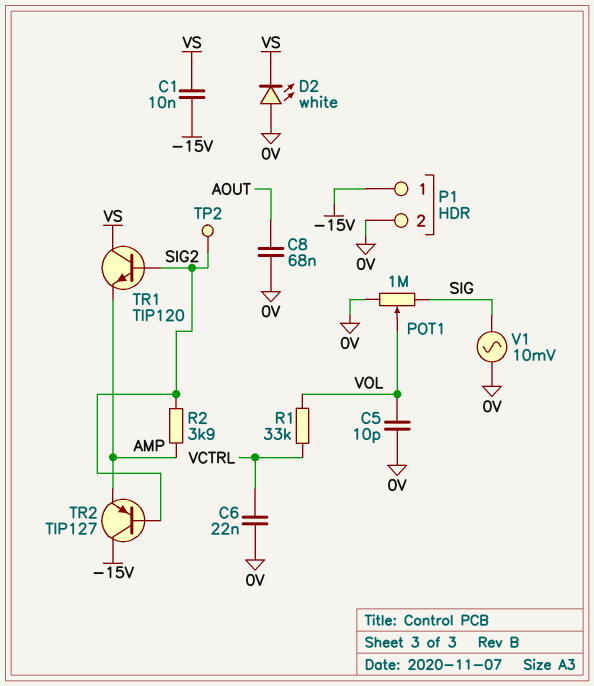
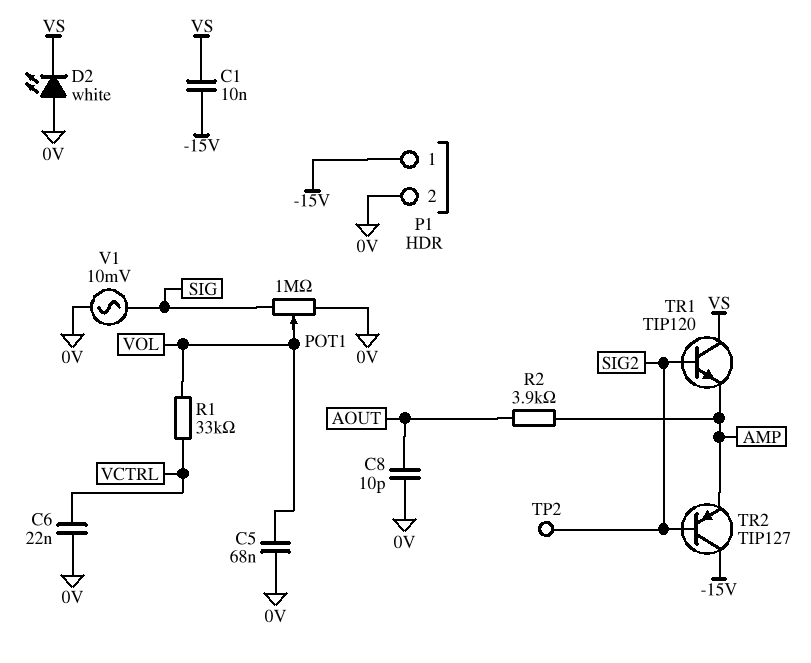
C5: 10pF (0V, VOL) -> 68nF (0V, VOL)
C8: 68nF (0V, AOUT) -> 10pF (0V, AOUT)
R2: 3.9k (AMP, SIG2) -> 3.9k (AMP, AOUT)

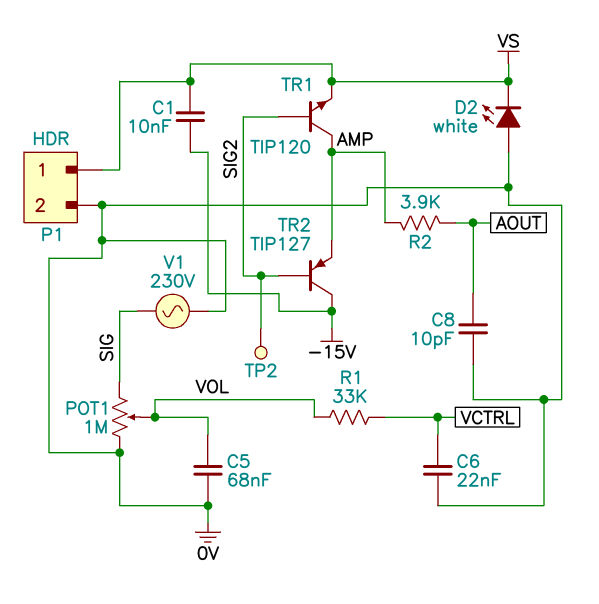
P1 pin 1: -15V -> VS
TR1: NPN TIP120 (B SIG2, C VS, E AMP) -> NPN TIP120 (B SIG2, C AMP, E VS)
V1: AC 10mV (0V, SIG) -> AC 230V (0V, SIG)

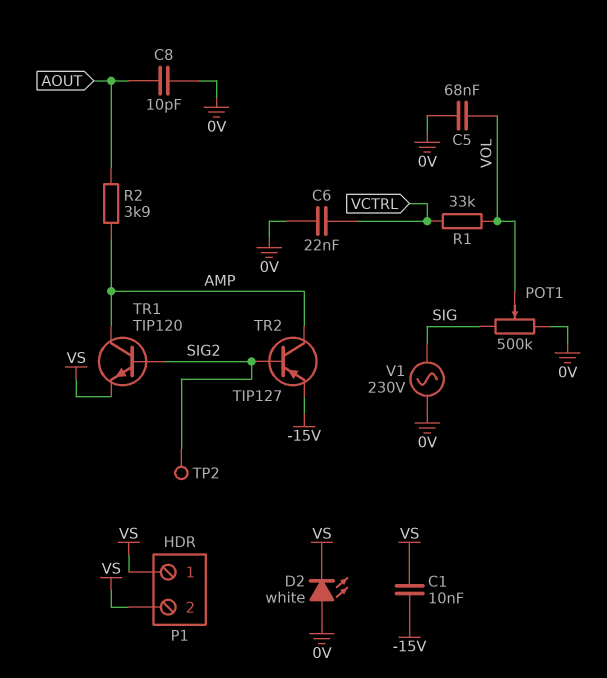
P1 pin 2: 0V -> VS
POT1: 1M (0V, SIG, wiper VOL) -> 500k (0V, SIG, wiper VOL)
TR2: PNP TIP127 (B SIG2, C -15V, E AMP) -> PNP TIP127 (B SIG2, C AMP, E -15V)

